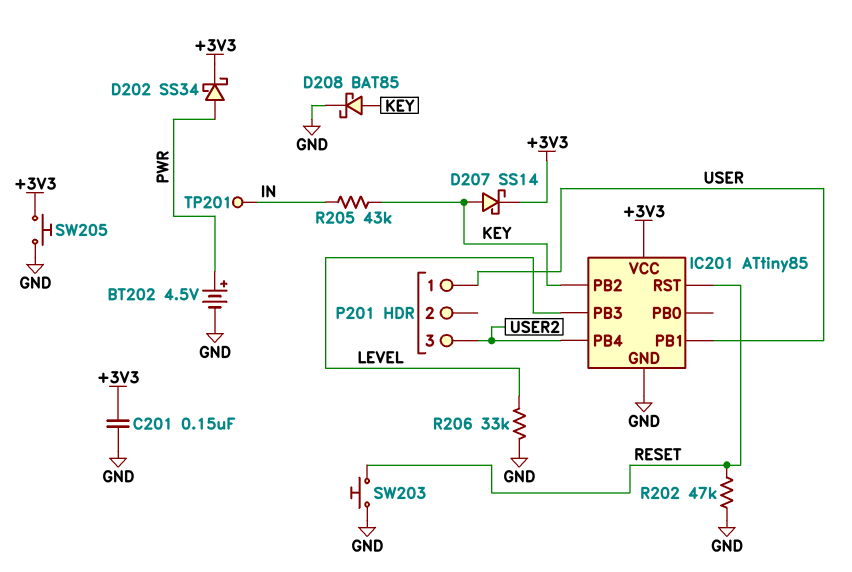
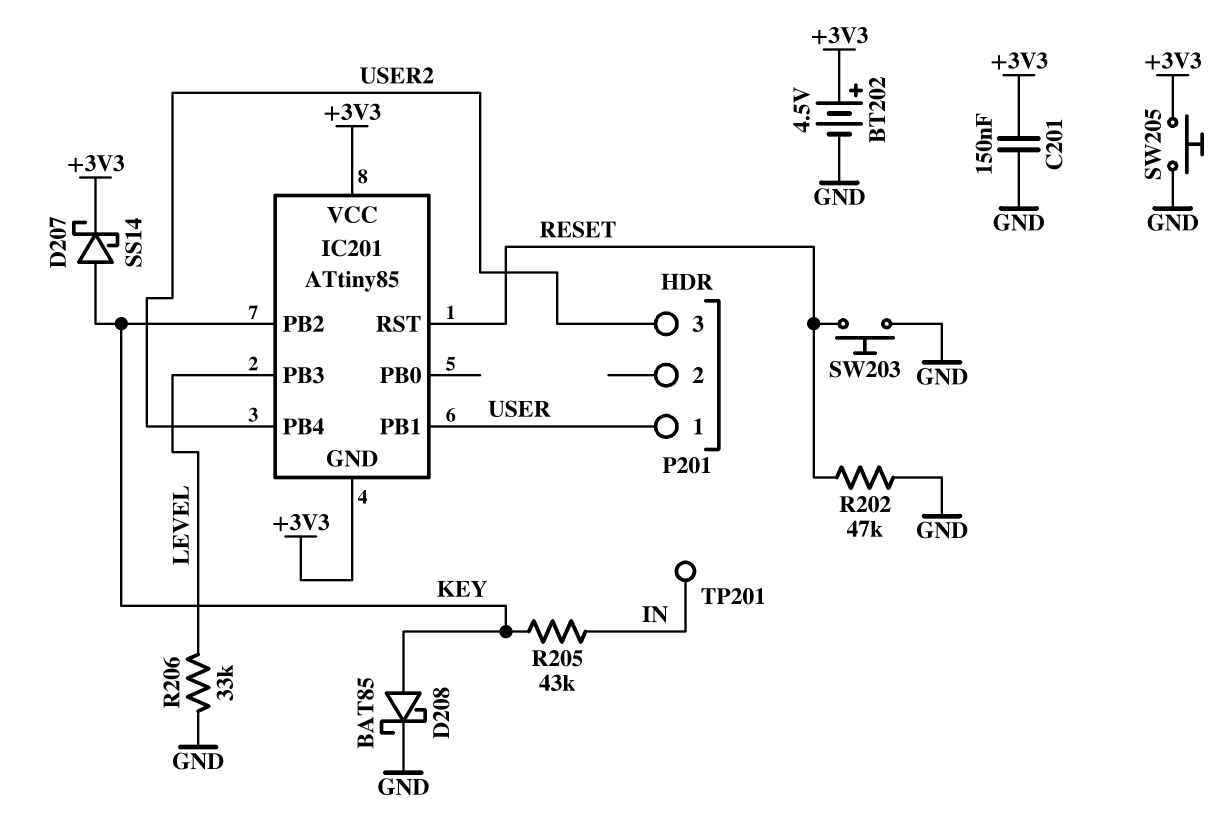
BT202: 4.5V (plus PWR, minus GND) -> 4.5V (plus +3V3, minus GND)
D202: schottky SS34 (A PWR, K +3V3) -> none
IC201 pin GND: GND -> +3V3

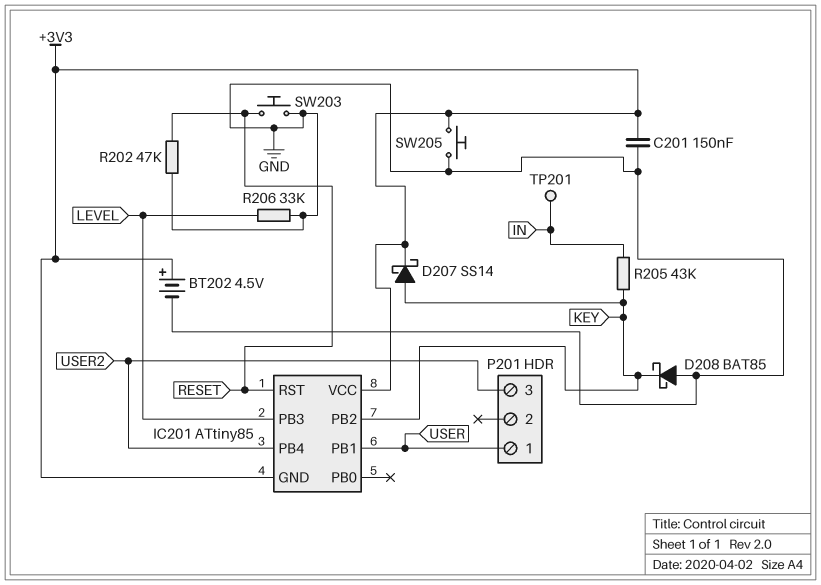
D208: schottky BAT85 (A KEY, K GND) -> schottky BAT85 (A GND, K KEY)

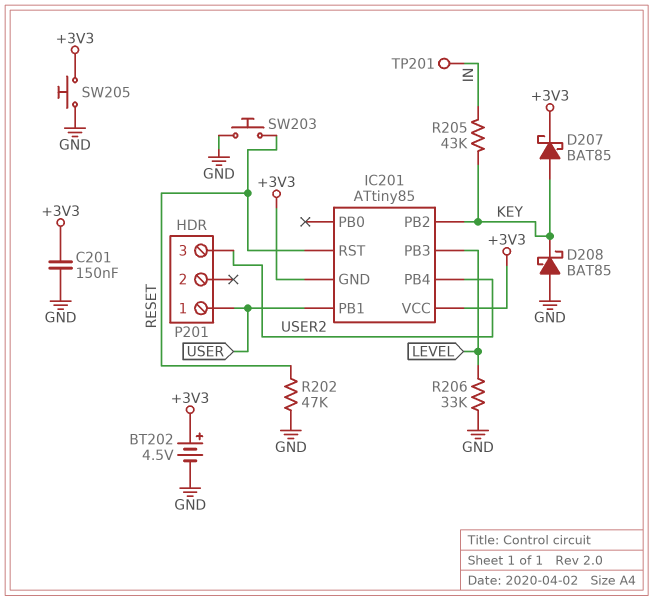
D207: schottky SS14 (A KEY, K +3V3) -> schottky BAT85 (A KEY, K +3V3)

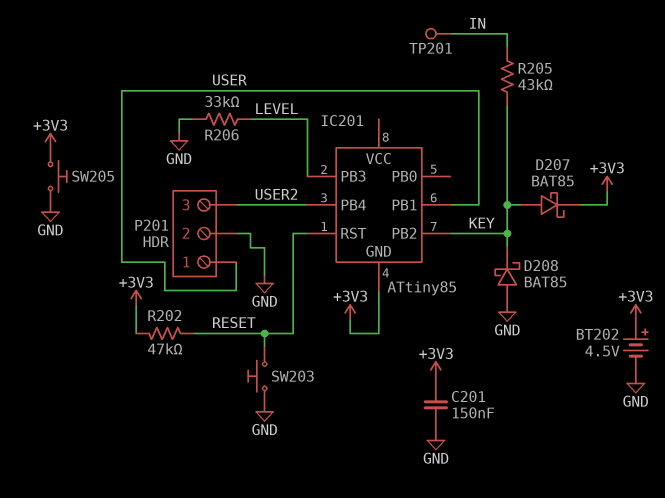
IC201 pin VCC: +3V3 -> none
P201 pin 2: none -> GND
R202: 47k (GND, RESET) -> 47k (+3V3, RESET)

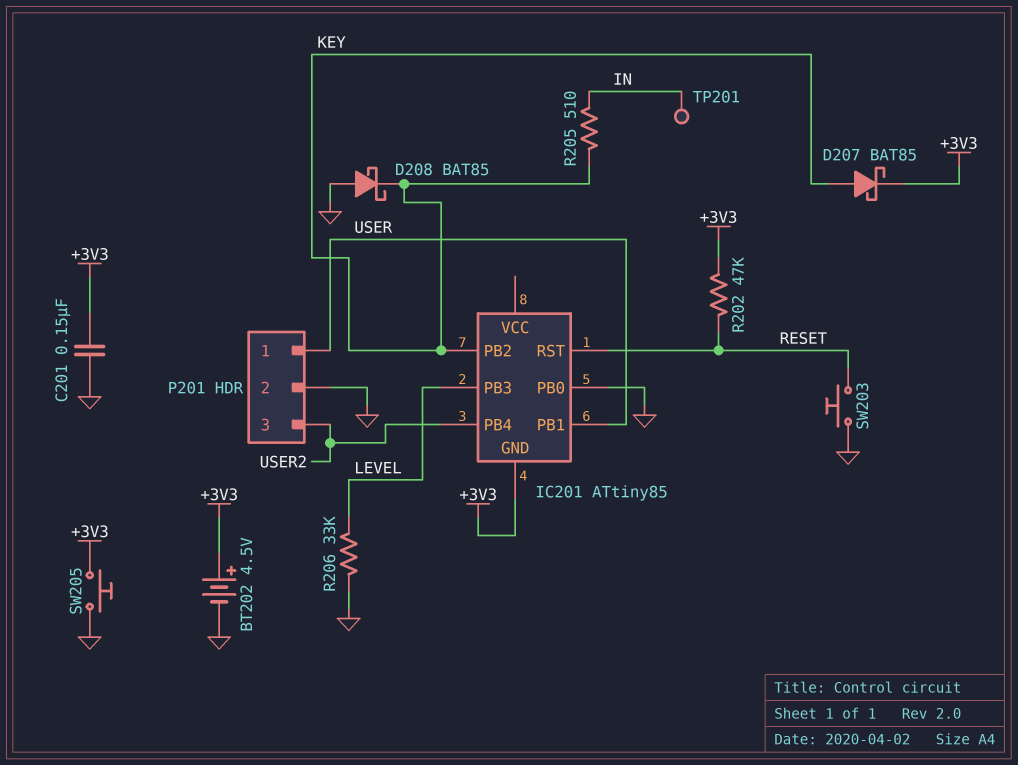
IC201 pin PB0: none -> GND
R205: 43k (IN, KEY) -> 510 (IN, KEY)

